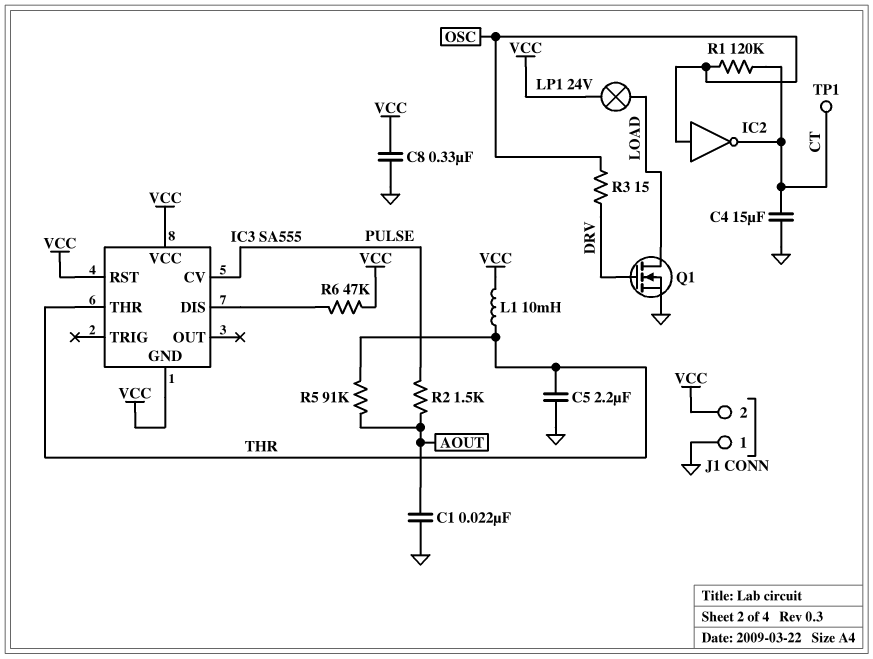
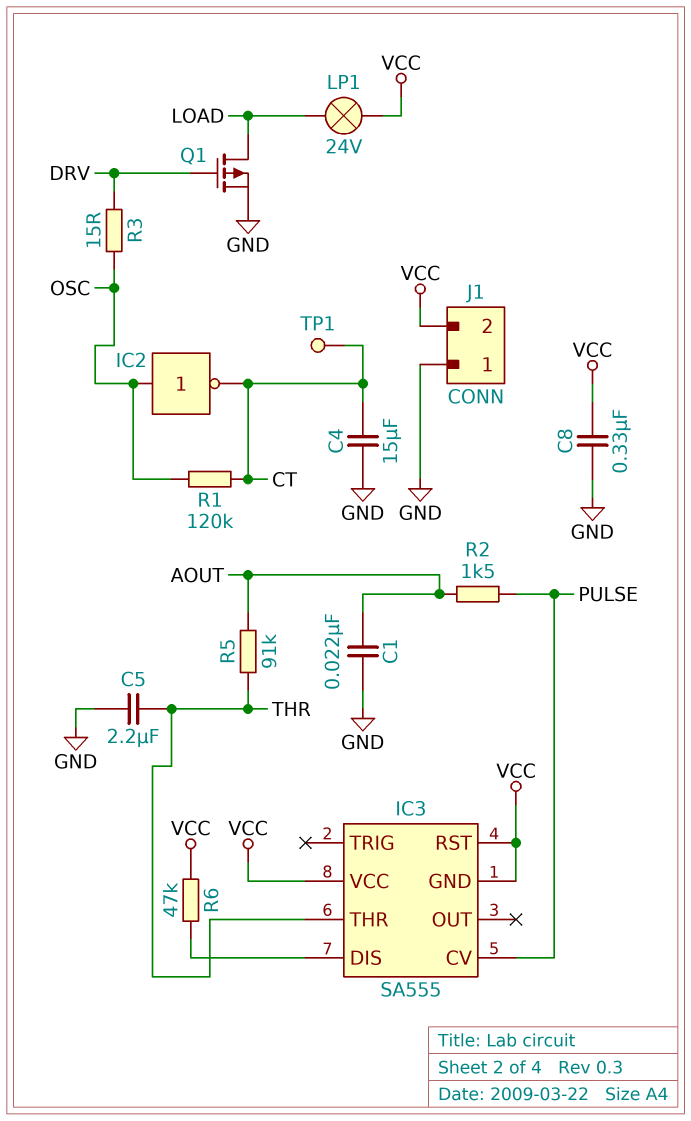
L1: 10mH (THR, VCC) -> none
Q1: NMOS (G DRV, D LOAD, S GND) -> PMOS (G DRV, D LOAD, S GND)

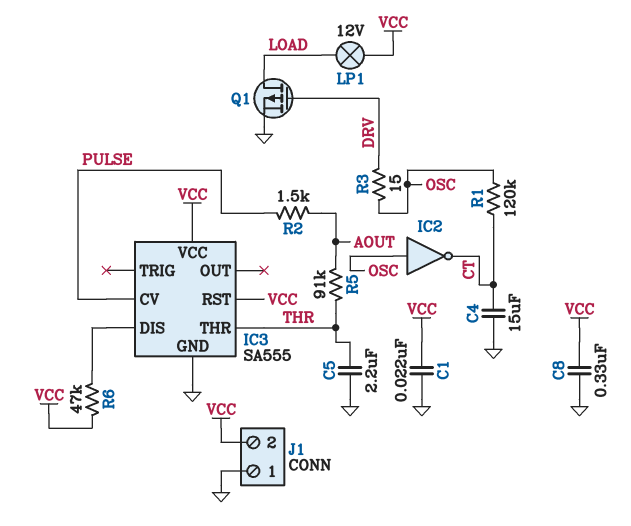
C1: 22nF (AOUT, GND) -> 22nF (GND, VCC)
IC3 pin GND: VCC -> GND
LP1: lamp 24V (LOAD, VCC) -> lamp 12V (LOAD, VCC)
TP1: test point (CT) -> none

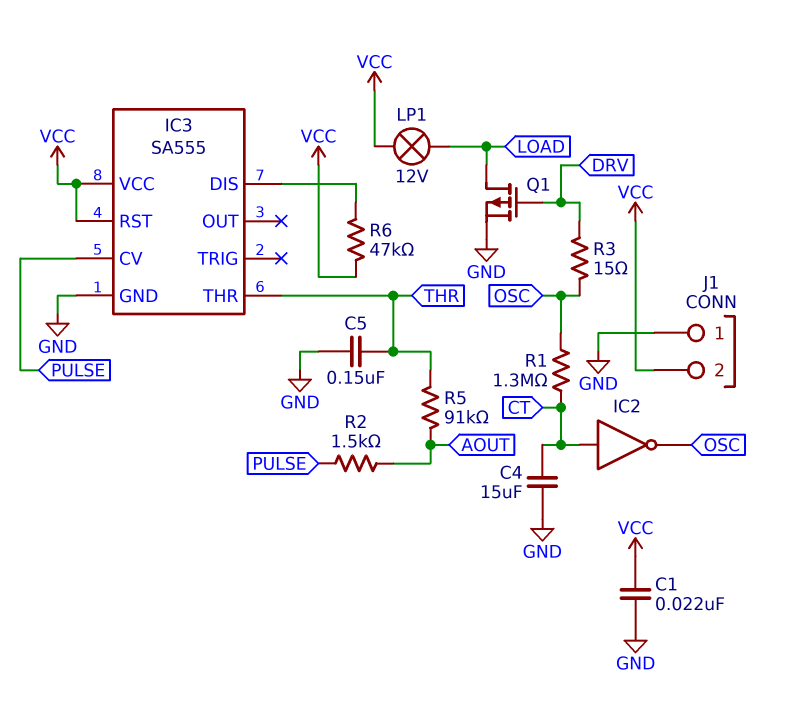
C5: 2.2uF (GND, THR) -> 150nF (GND, THR)
C8: 330nF (GND, VCC) -> none
IC2: NOT (in OSC, out CT) -> NOT (in CT, out OSC)
R1: 120k (CT, OSC) -> 1.3M (CT, OSC)

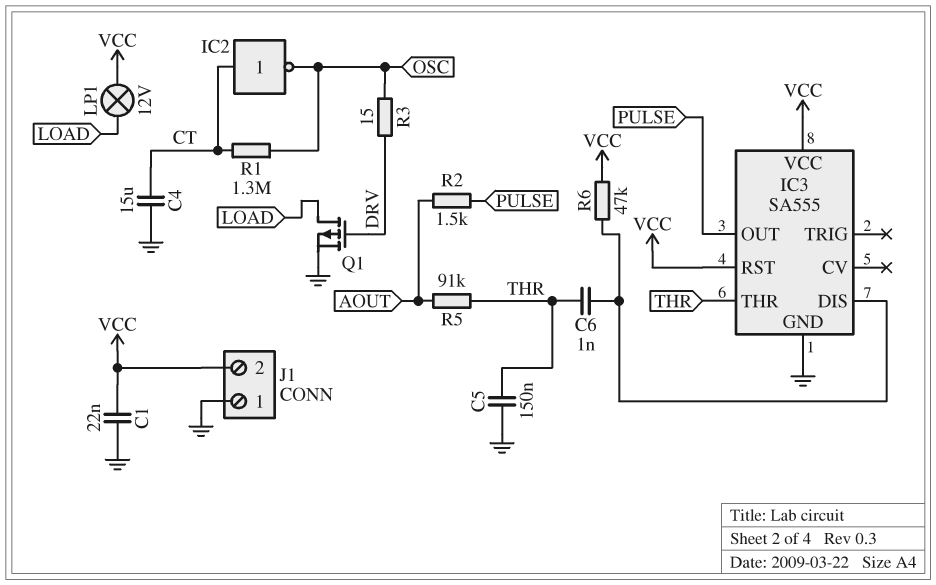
C6: none -> 1nF (IC3/DIS, THR)
IC3 pin CV: PULSE -> none
IC3 pin OUT: none -> PULSE

